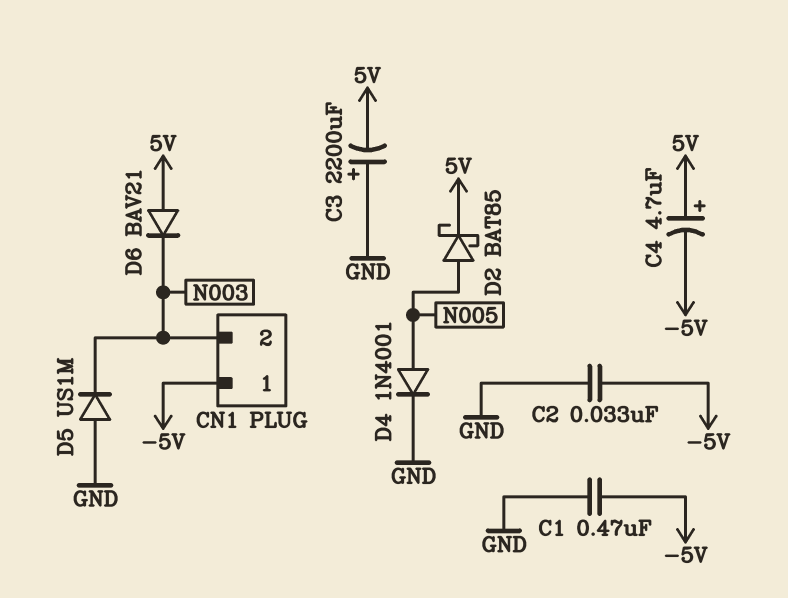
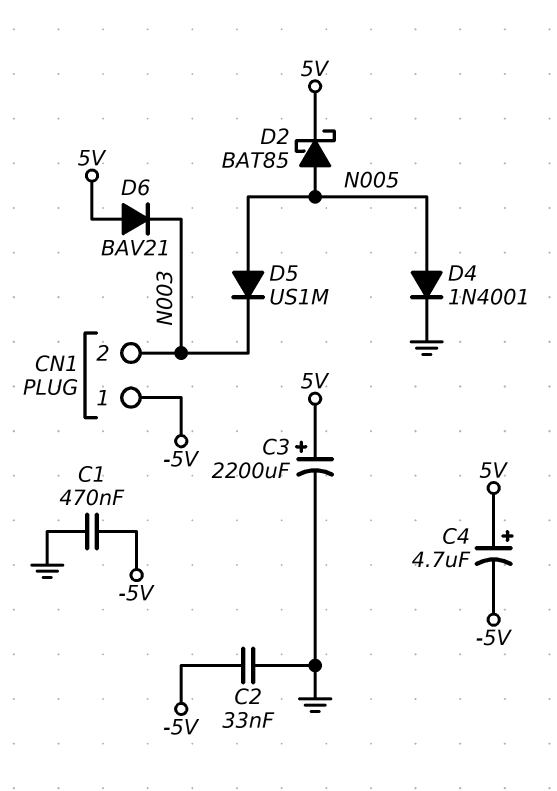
C3: 2200uF (plus GND, minus 5V) -> 2200uF (plus 5V, minus GND)
D5: diode US1M (A GND, K N003) -> diode US1M (A N005, K N003)

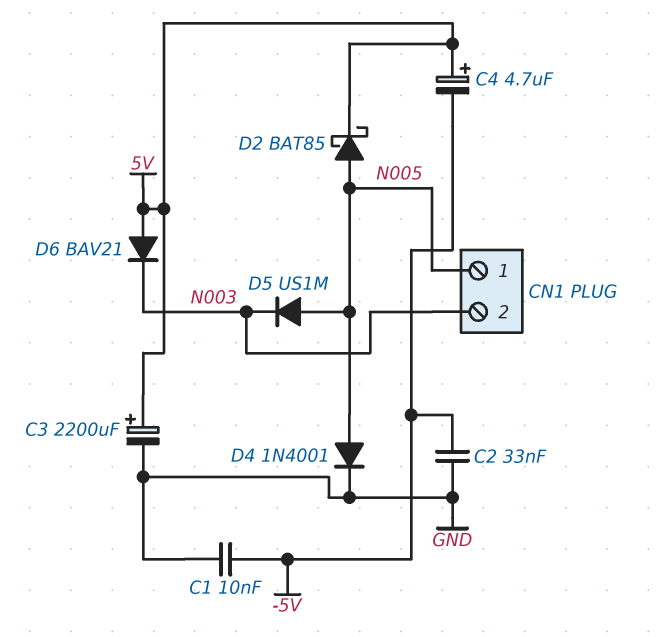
C1: 470nF (-5V, GND) -> 10nF (-5V, GND)
CN1 pin 1: -5V -> N005

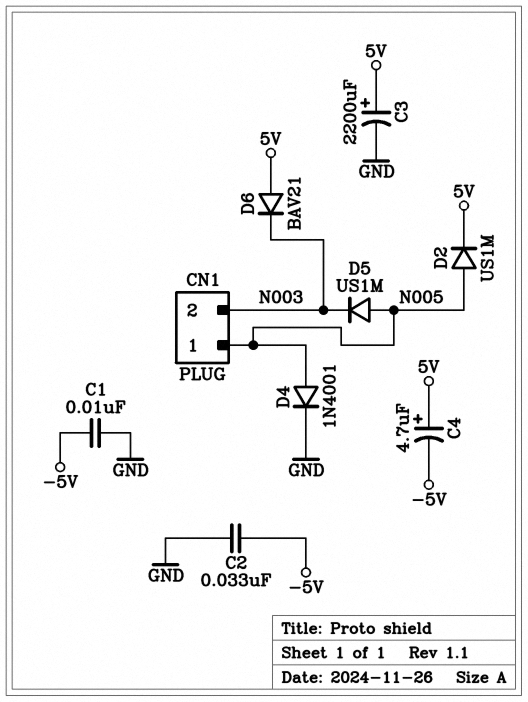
D2: schottky BAT85 (A N005, K 5V) -> diode US1M (A N005, K 5V)

